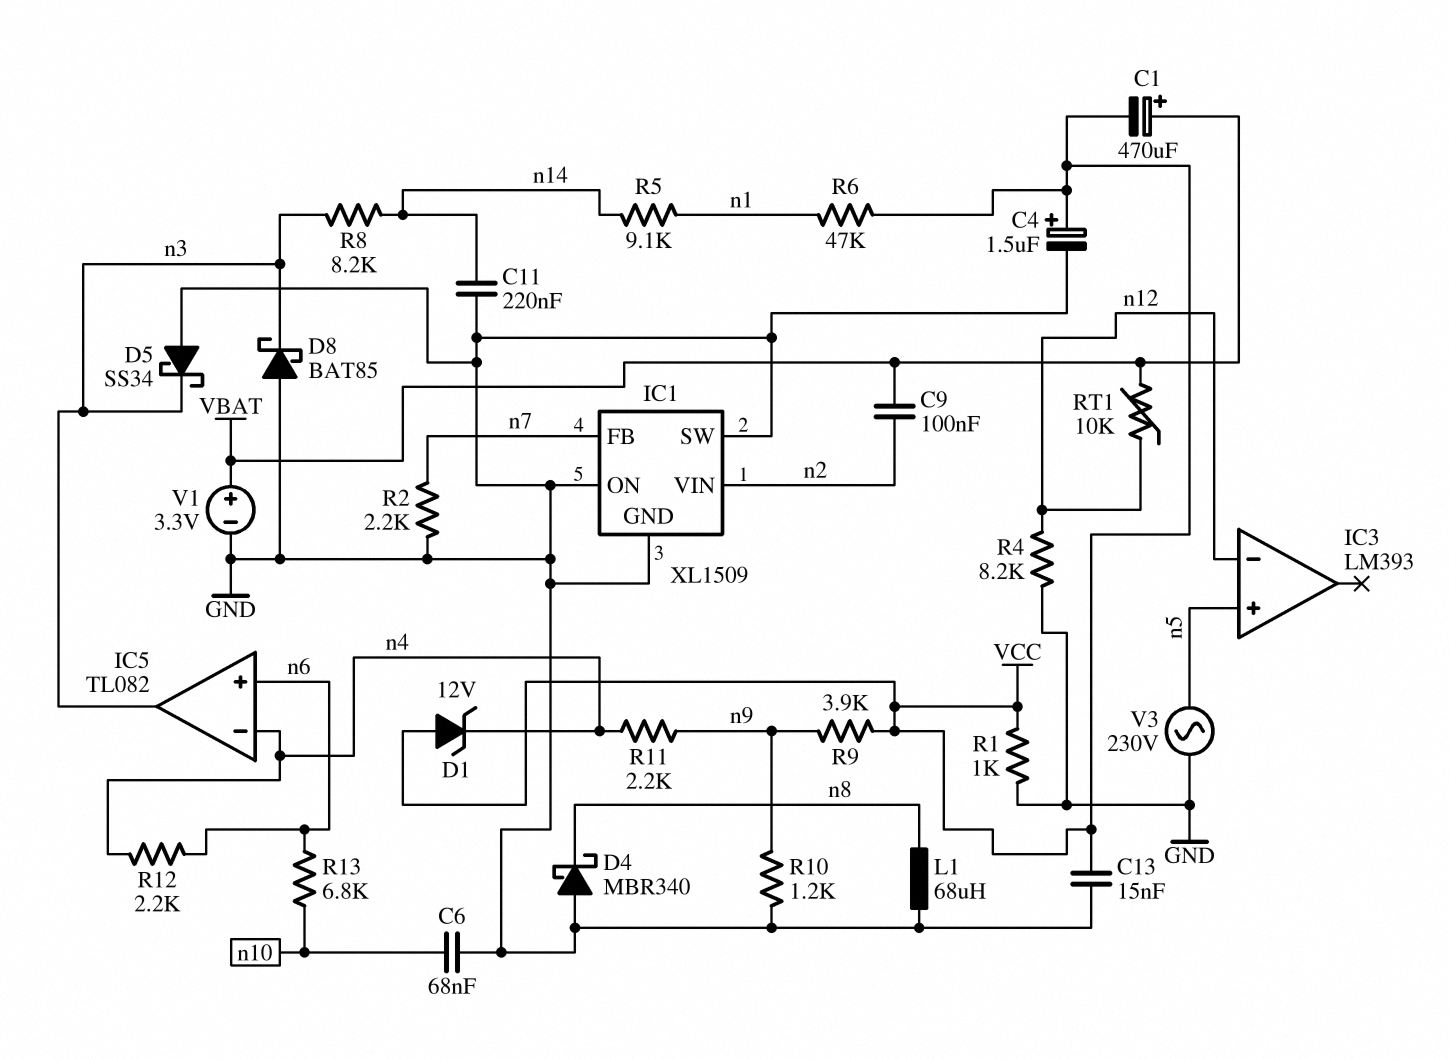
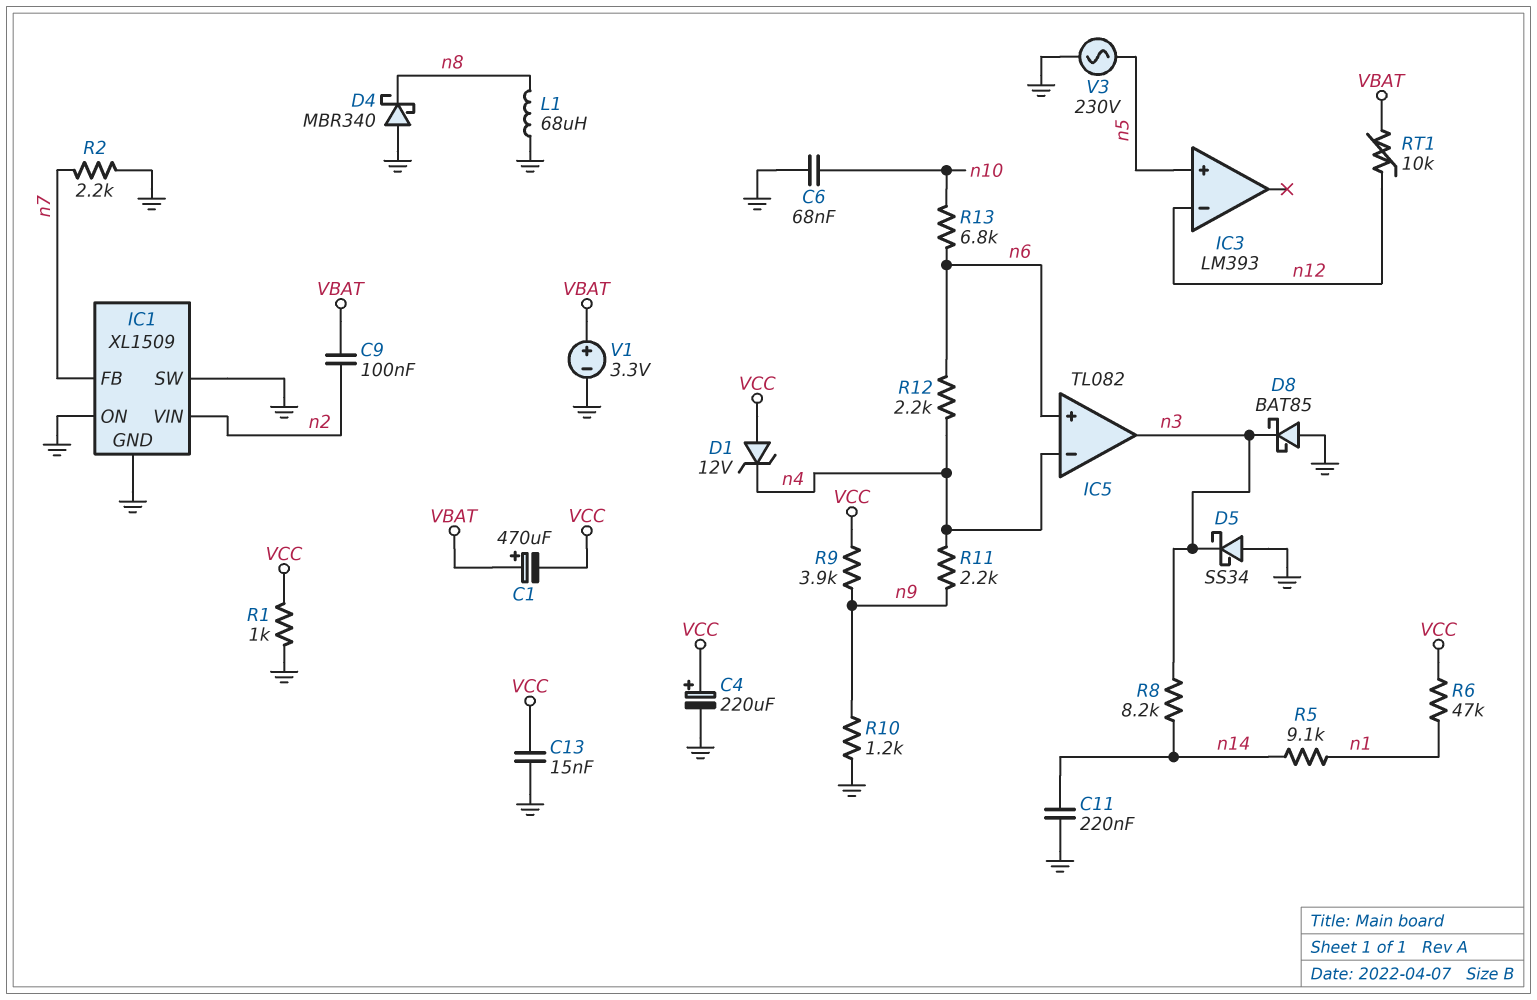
C4: 1.5uF (plus VCC, minus GND) -> 220uF (plus VCC, minus GND)
R4: 8.2k (GND, n12) -> none

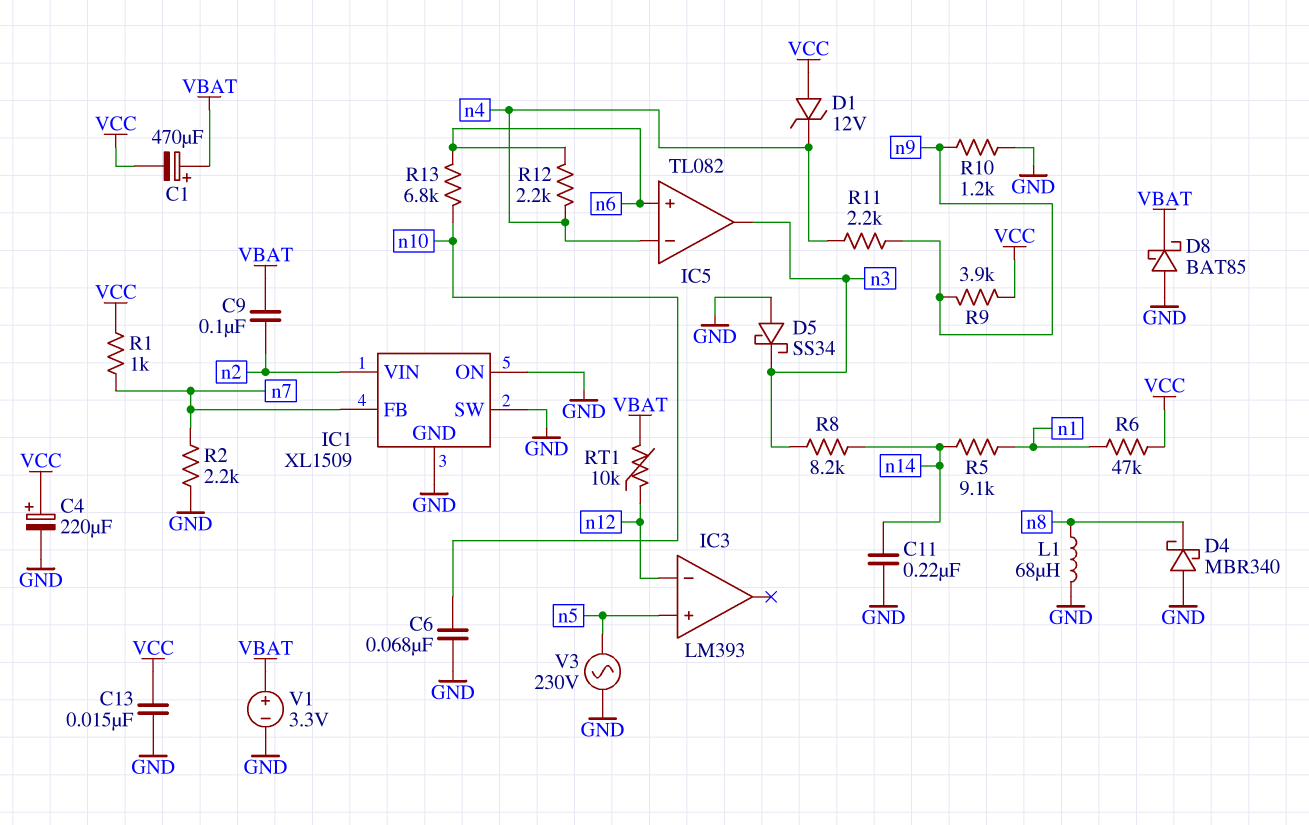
D8: schottky BAT85 (A GND, K n3) -> schottky BAT85 (A GND, K VBAT)
R1: 1k (GND, VCC) -> 1k (VCC, n7)

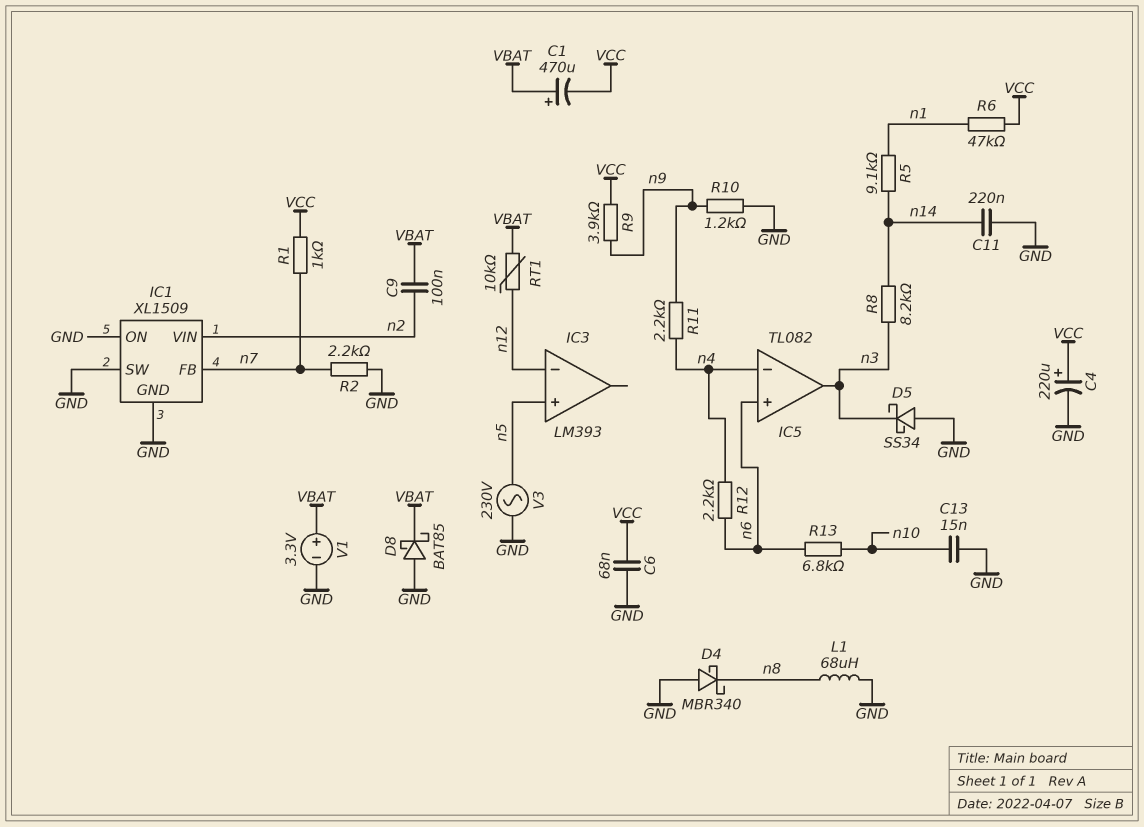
C6: 68nF (GND, n10) -> 68nF (GND, VCC)
C13: 15nF (GND, VCC) -> 15nF (GND, n10)
D1: zener 12V (A VCC, K n4) -> none

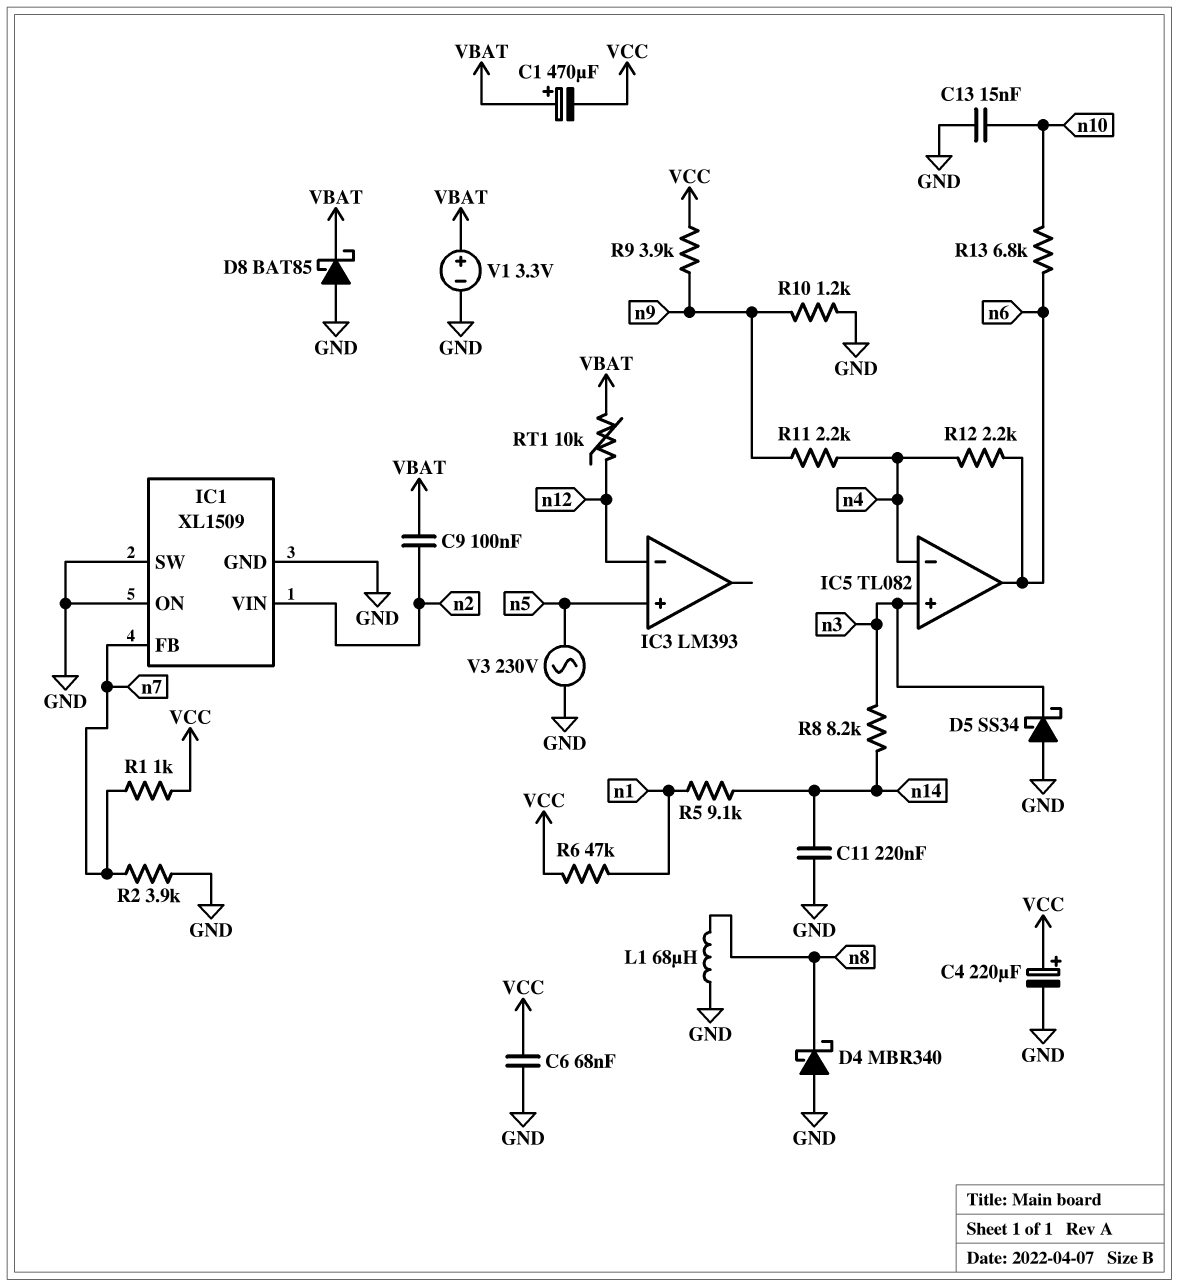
IC5 pin in+: n6 -> n3
IC5 pin out: n3 -> n6
R2: 2.2k (GND, n7) -> 3.9k (GND, n7)

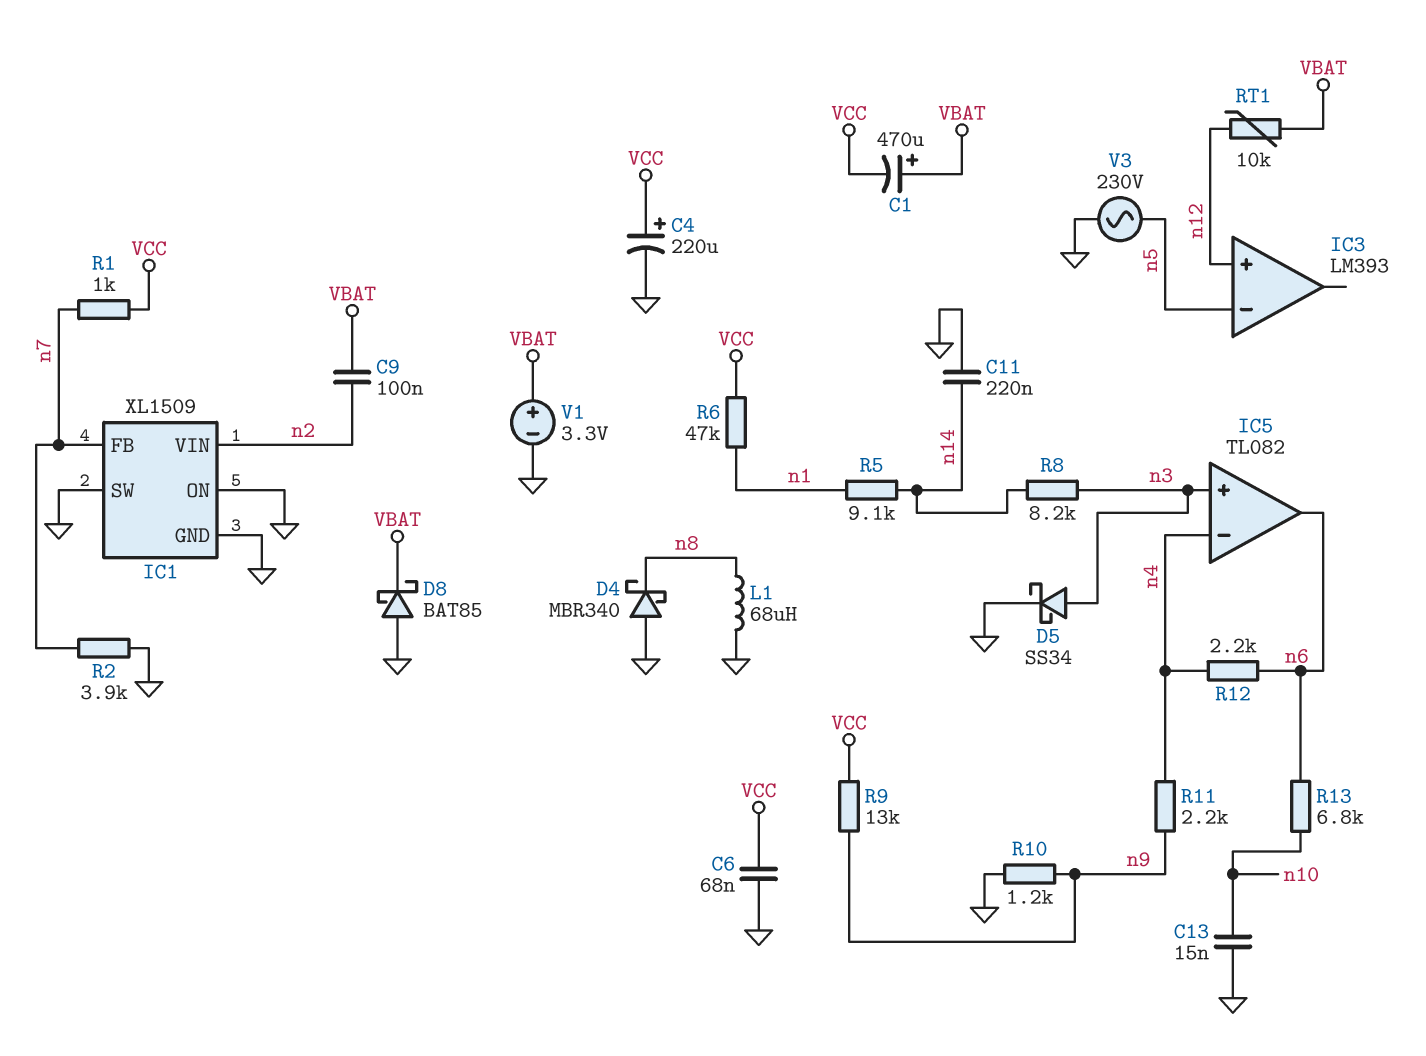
D5: schottky SS34 (A GND, K n3) -> schottky SS34 (A n3, K GND)
IC3 pin in+: n5 -> n12
IC3 pin in-: n12 -> n5
R9: 3.9k (VCC, n9) -> 13k (VCC, n9)

